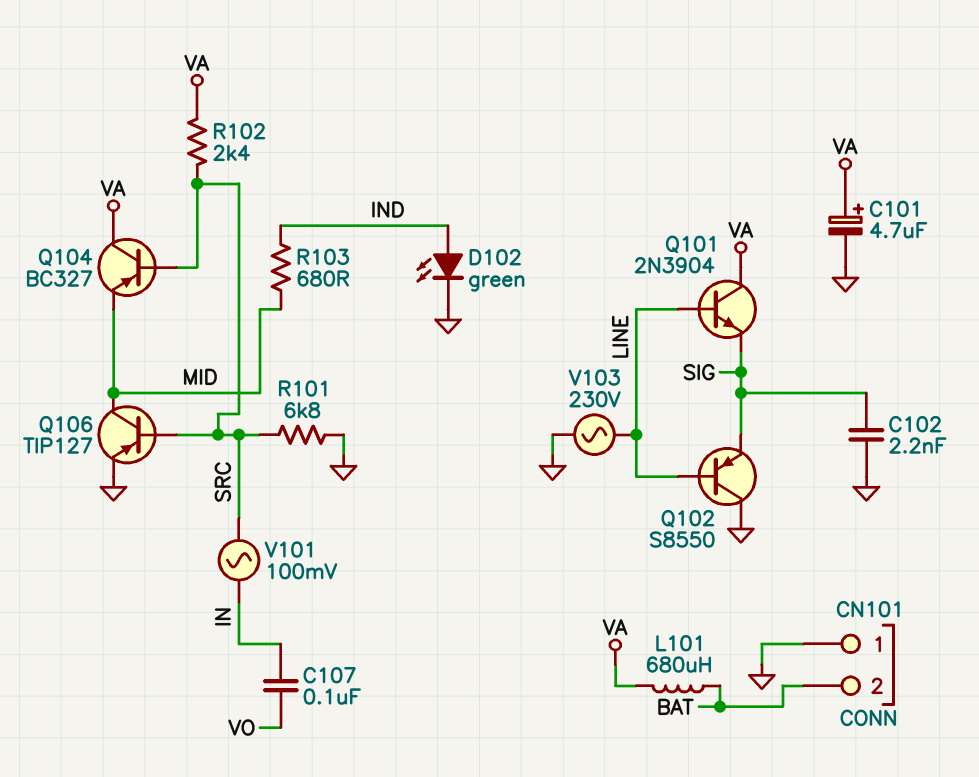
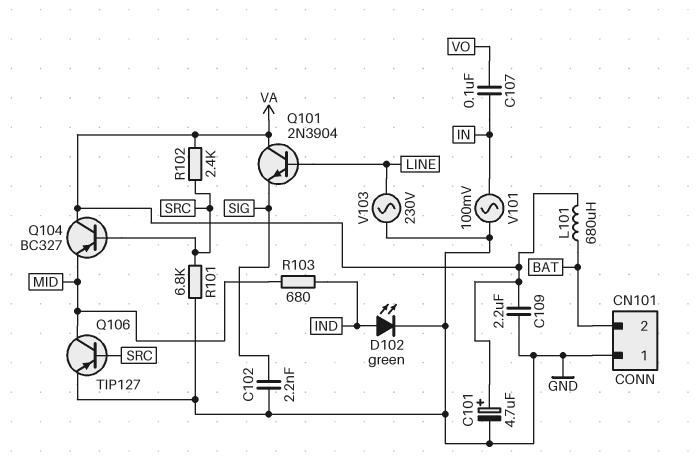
C109: none -> 2.2uF (GND, VA)
Q102: PNP S8550 (B LINE, C GND, E SIG) -> none
V101: AC 100mV (IN, SRC) -> AC 100mV (GND, IN)

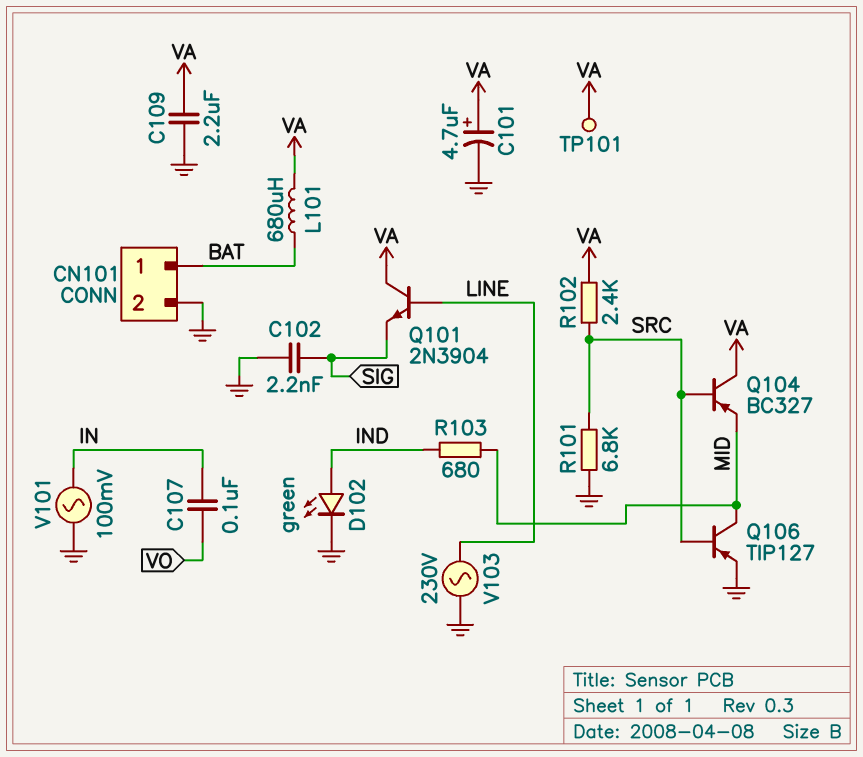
CN101 pin 1: GND -> BAT
CN101 pin 2: BAT -> GND
TP101: none -> test point (VA)

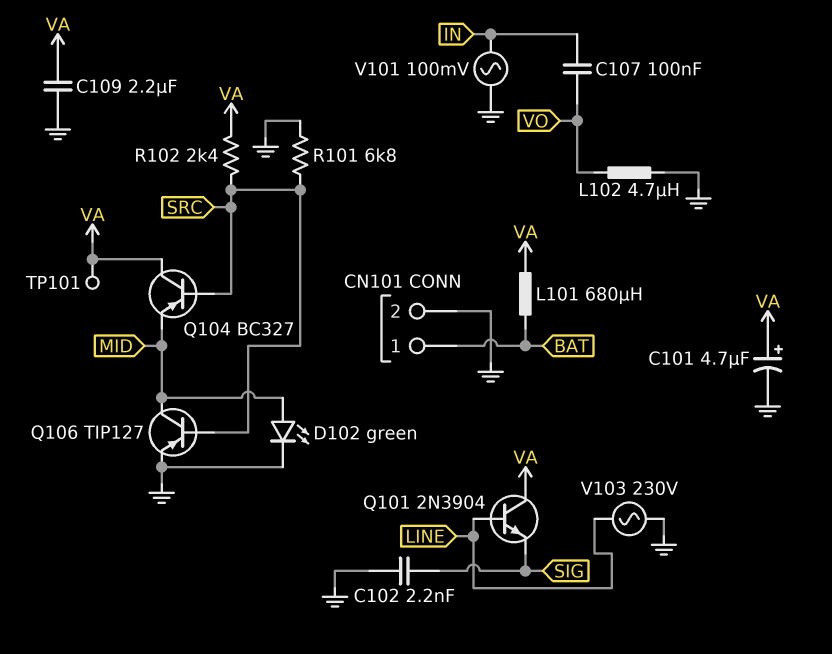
D102: LED green (A IND, K GND) -> LED green (A MID, K GND)
L102: none -> 4.7uH (GND, VO)
R103: 680 (IND, MID) -> none

